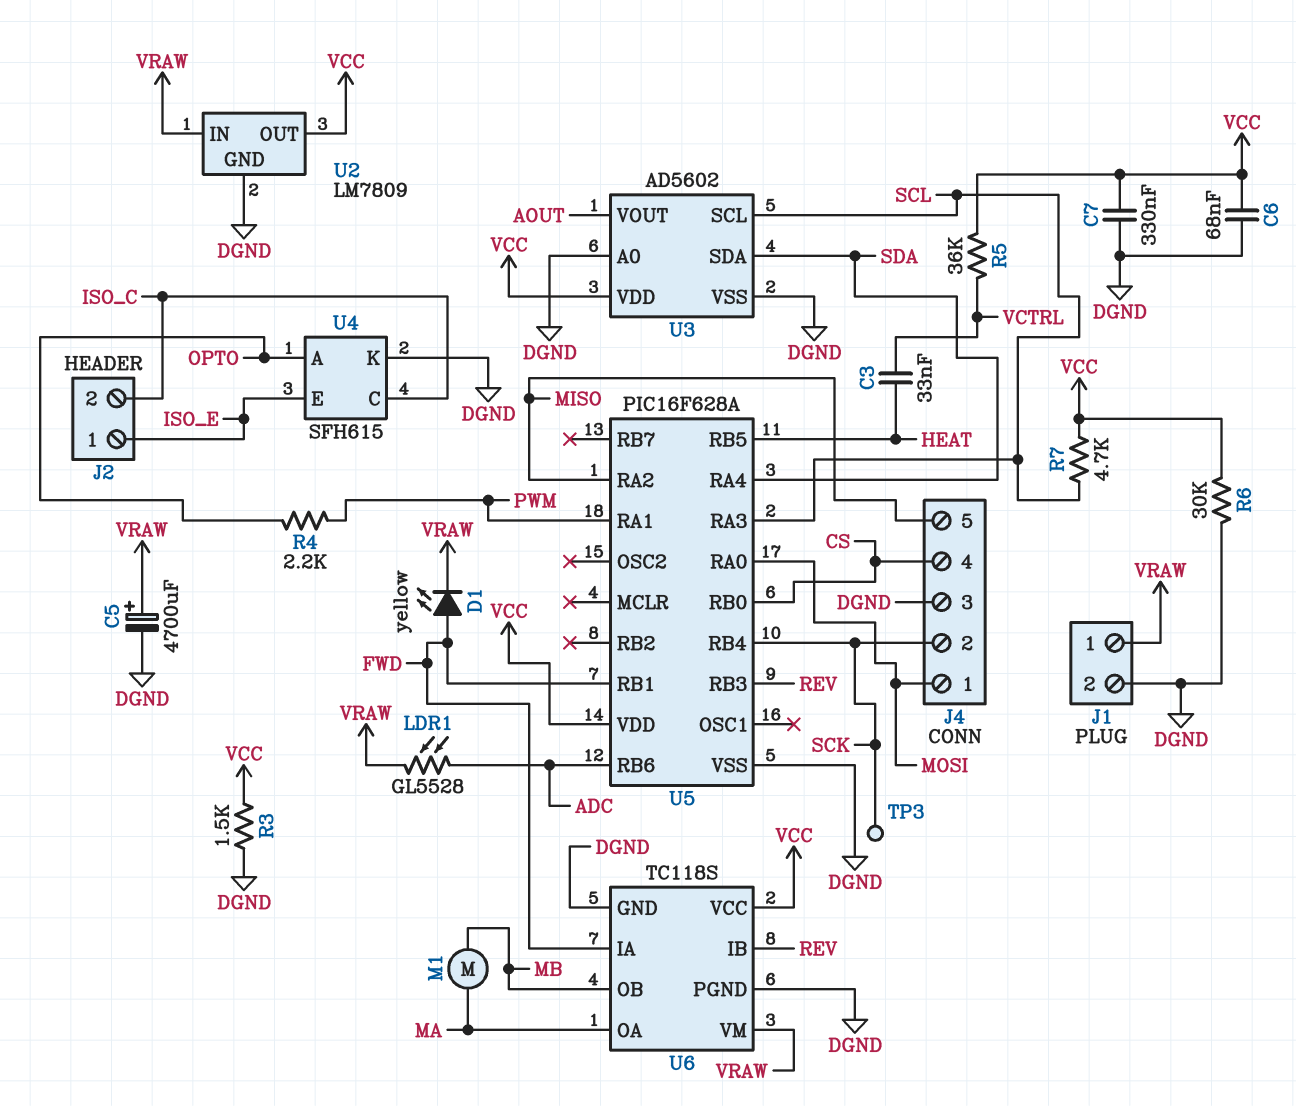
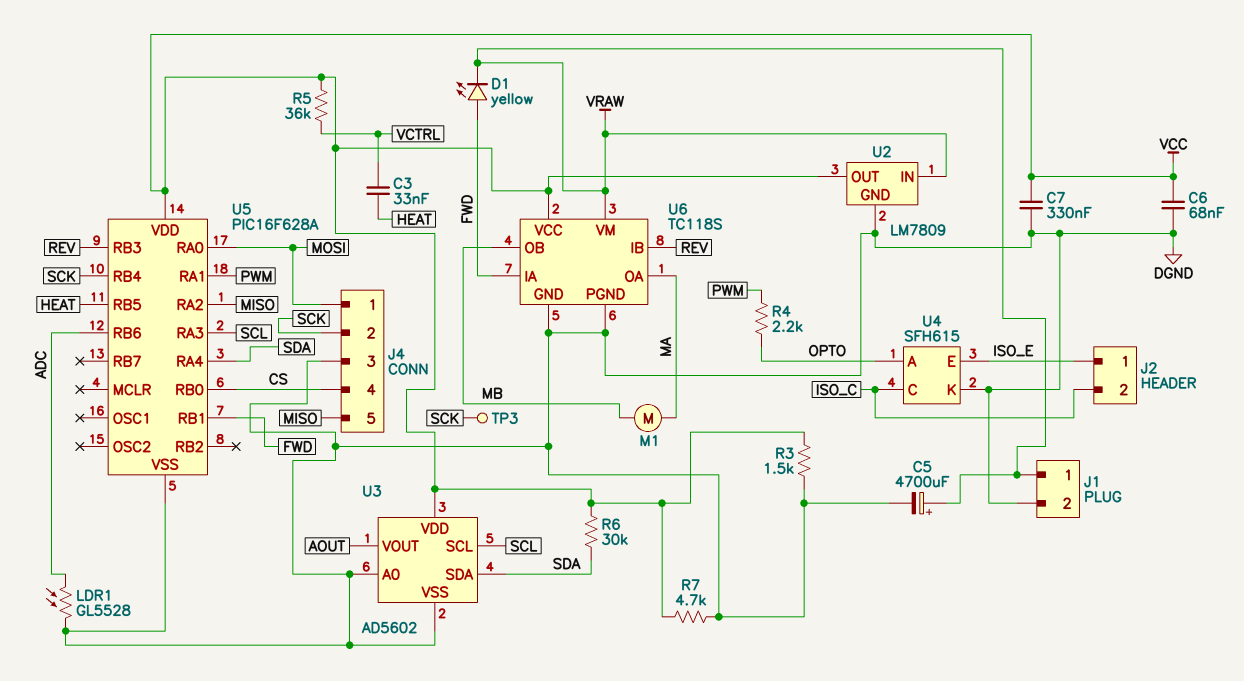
LDR1: GL5528 (ADC, VRAW) -> GL5528 (ADC, DGND)
R6: 30k (DGND, VCC) -> 30k (SDA, VCC)
R7: 4.7k (SCL, VCC) -> 4.7k (DGND, VCC)

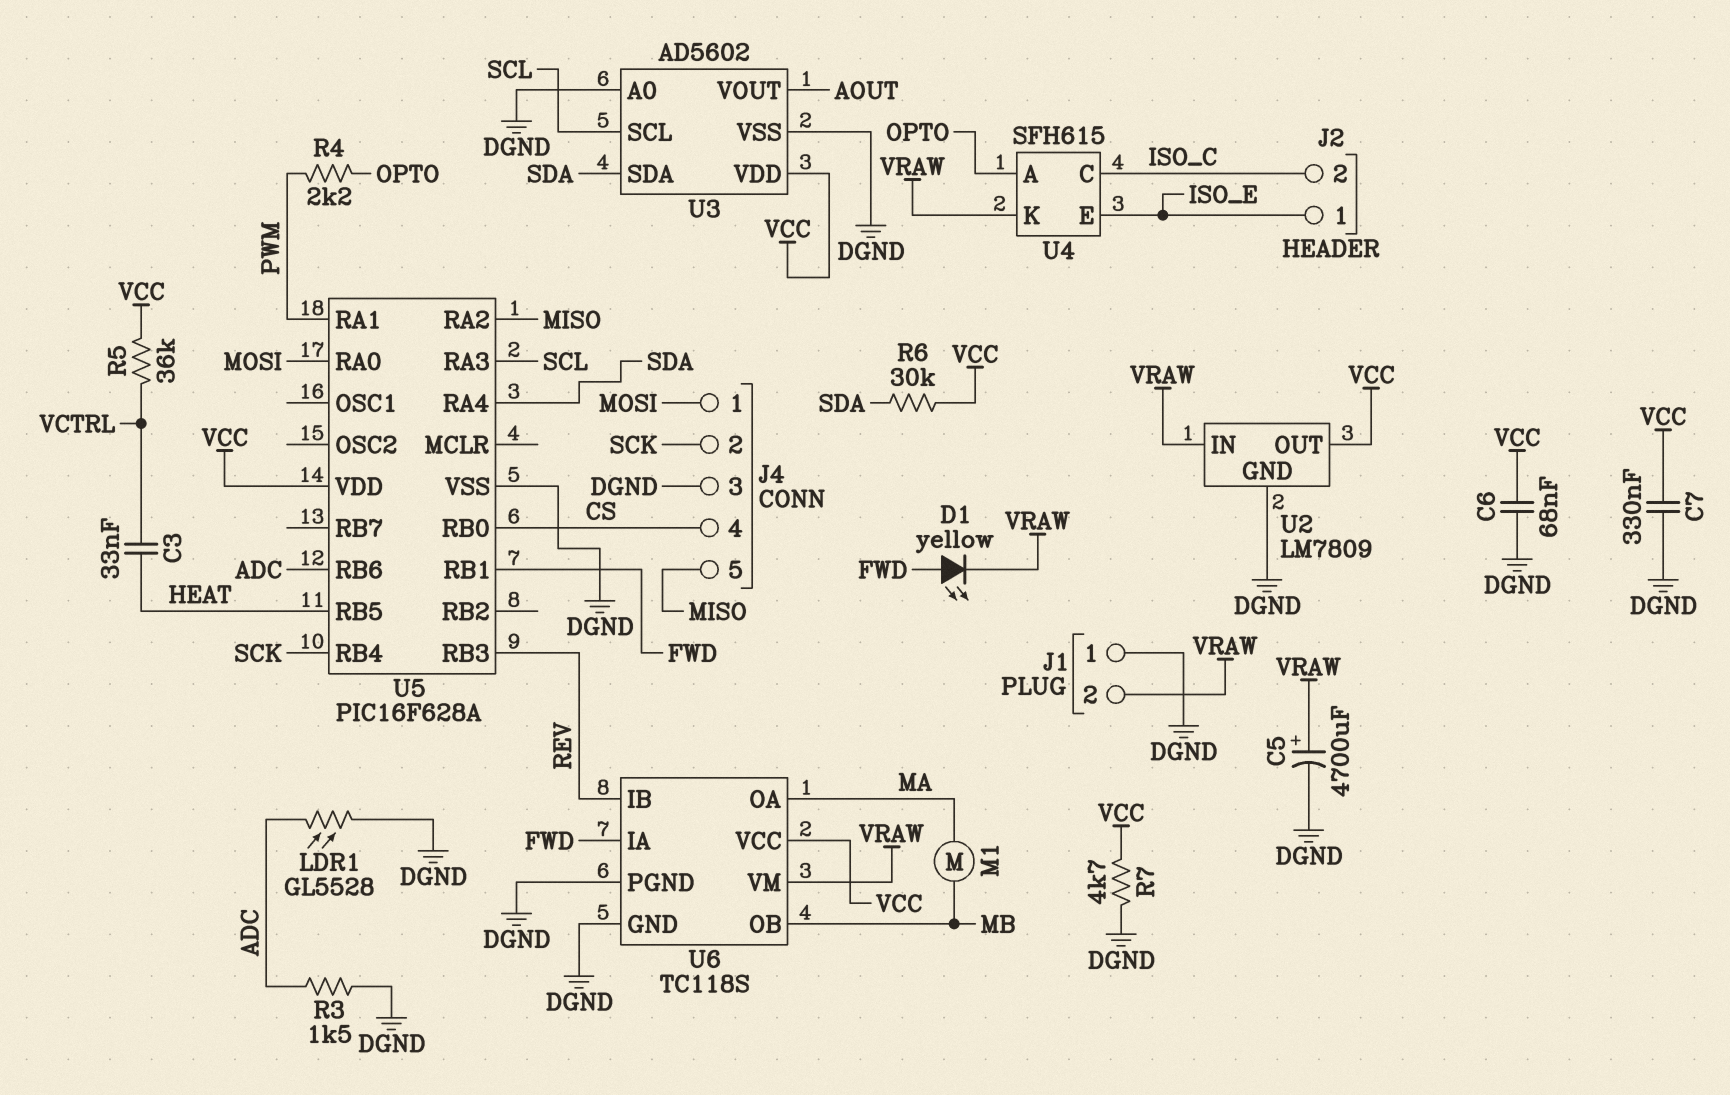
J1 pin 1: VRAW -> DGND
J1 pin 2: DGND -> VRAW
R3: 1.5k (DGND, VCC) -> 1.5k (ADC, DGND)
TP3: test point (SCK) -> none
U4 pin K: DGND -> VRAW

